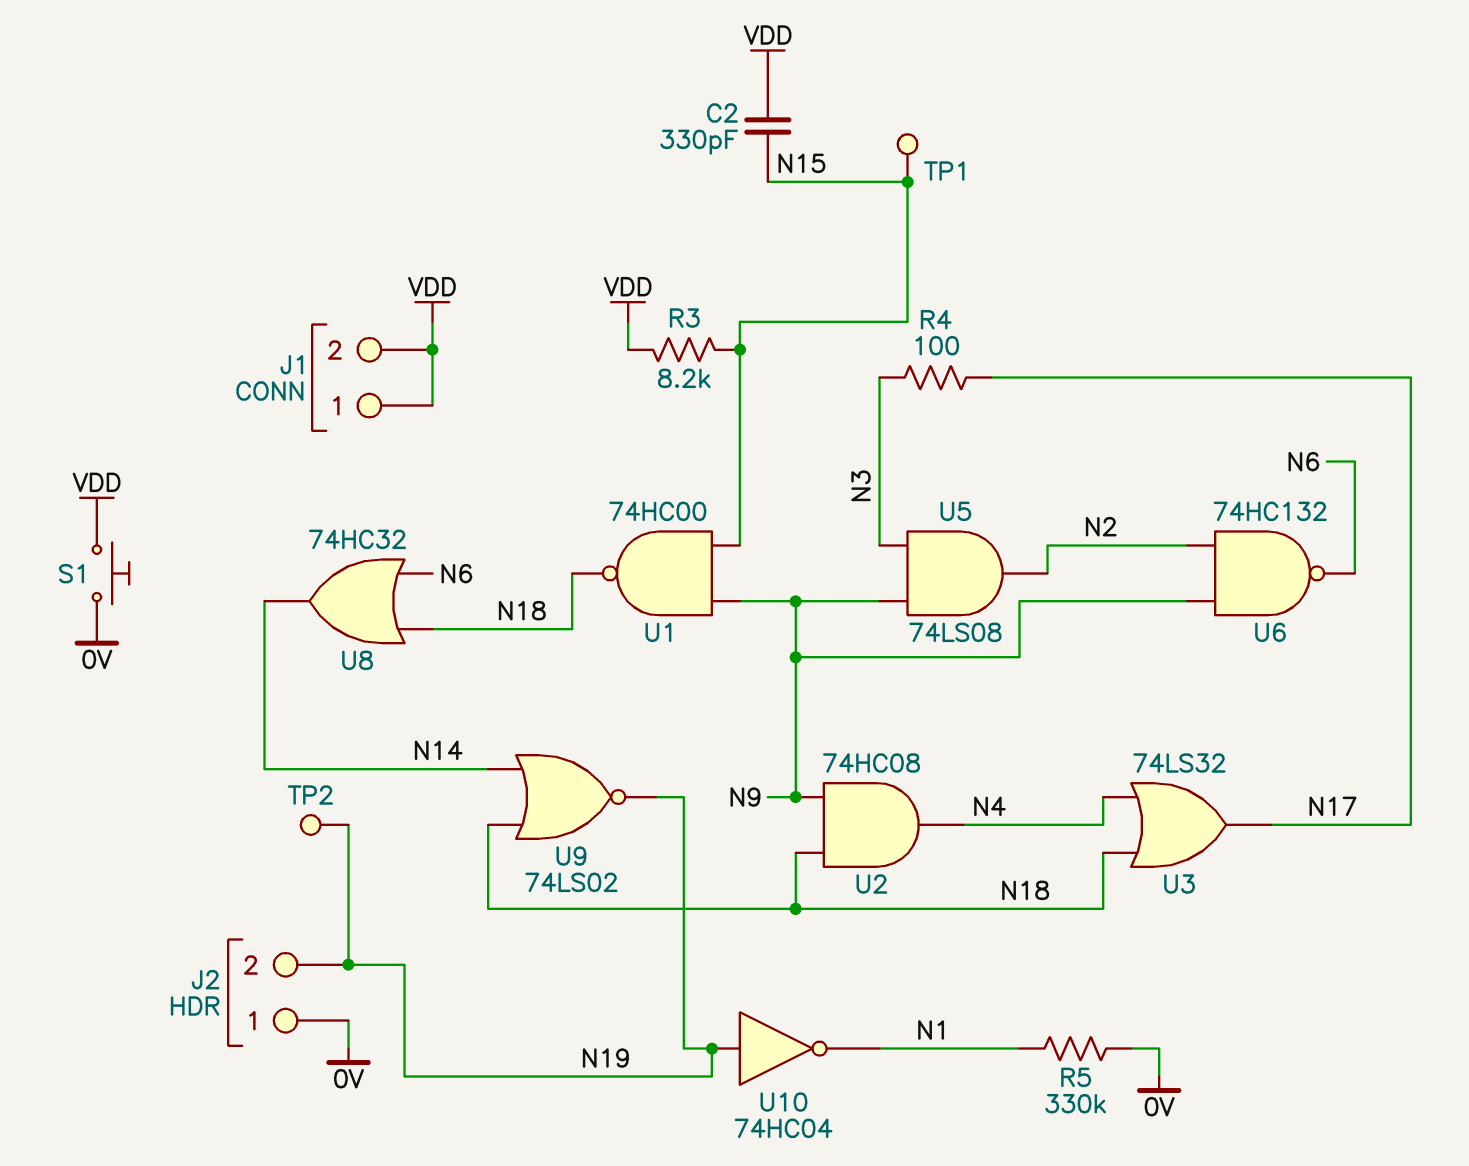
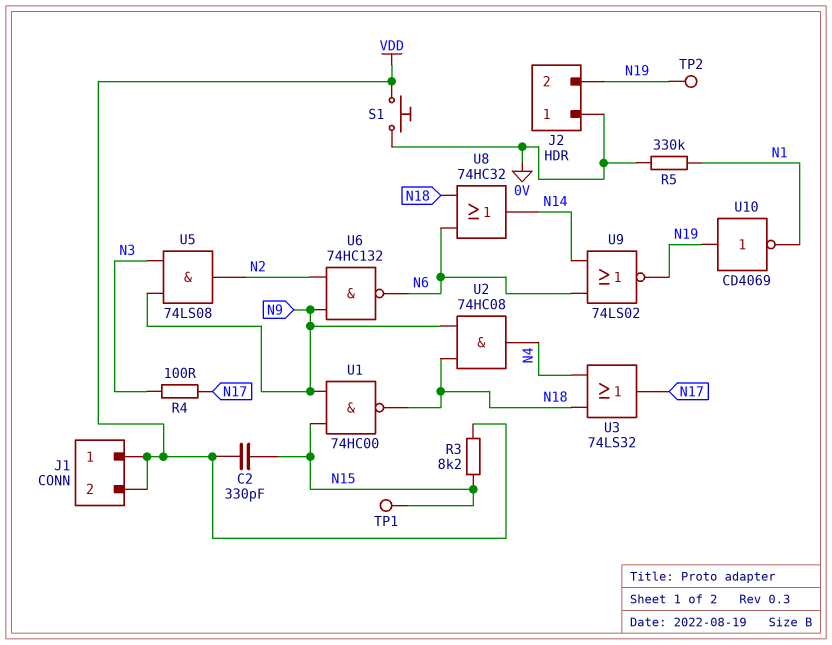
U9: NOR 74LS02 (in N14, in N18, out N19) -> NOR 74LS02 (in N6, in N14, out N19)
U10: NOT 74HC04 (in N19, out N1) -> NOT CD4069 (in N19, out N1)

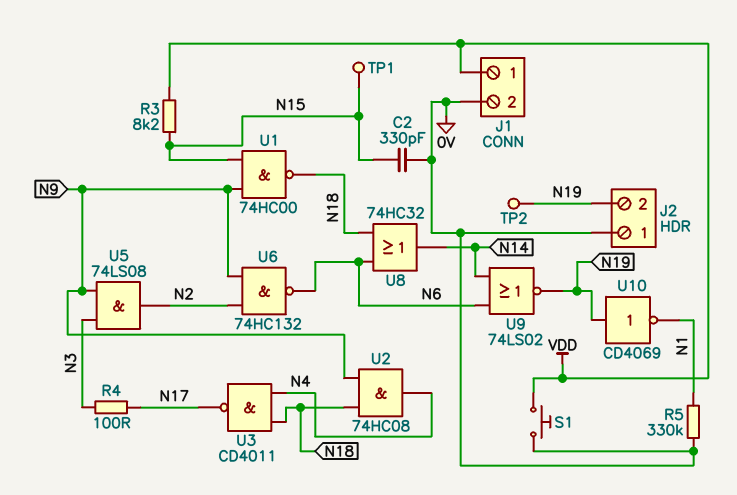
C2: 330pF (N15, VDD) -> 330pF (0V, N15)
J1 pin 2: VDD -> 0V
U3: OR 74LS32 (in N4, in N18, out N17) -> NAND CD4011 (in N4, in N18, out N17)

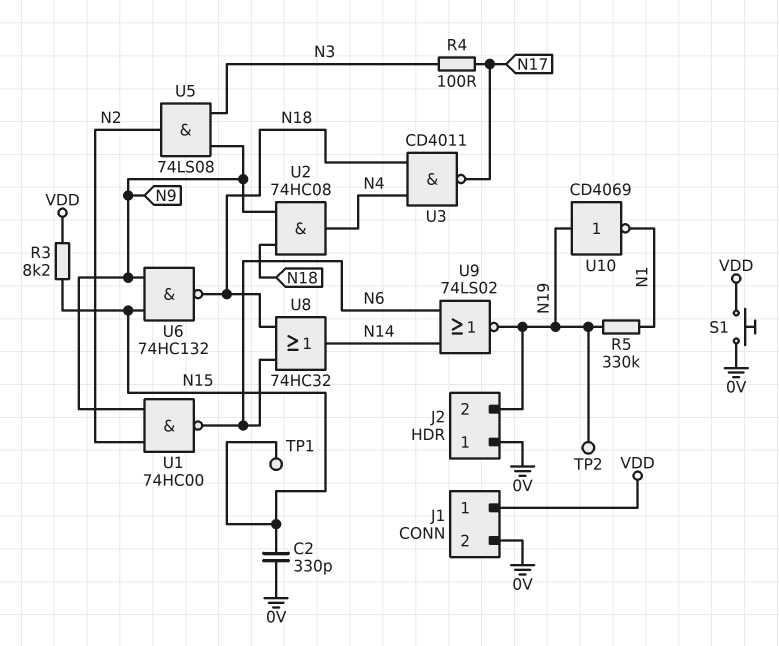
R5: 330k (0V, N1) -> 330k (N1, N19)
U1: NAND 74HC00 (in N9, in N15, out N18) -> NAND 74HC00 (in N2, in N9, out N6)
U6: NAND 74HC132 (in N2, in N9, out N6) -> NAND 74HC132 (in N9, in N15, out N18)

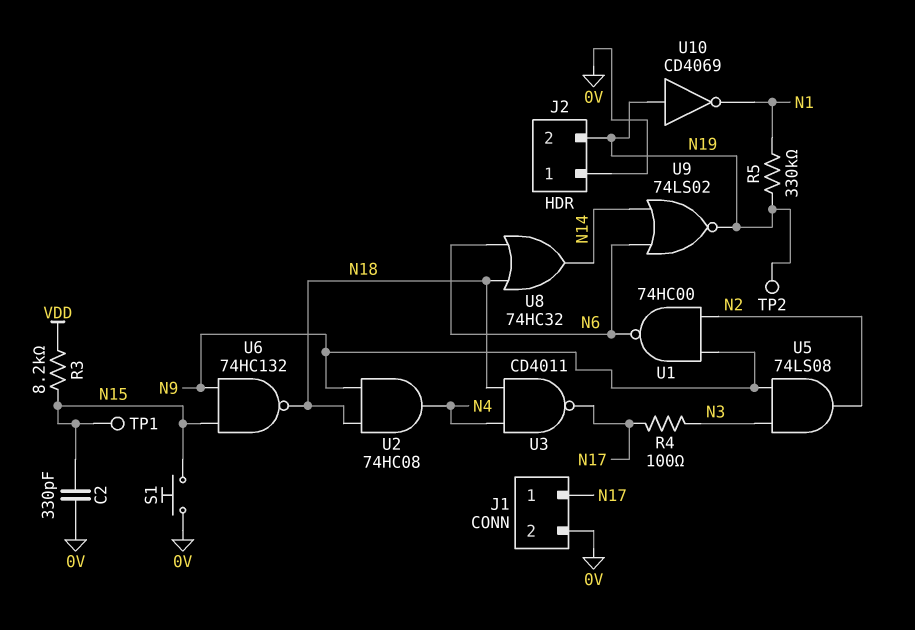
J1 pin 1: VDD -> N17
S1: button (0V, VDD) -> button (0V, N15)

